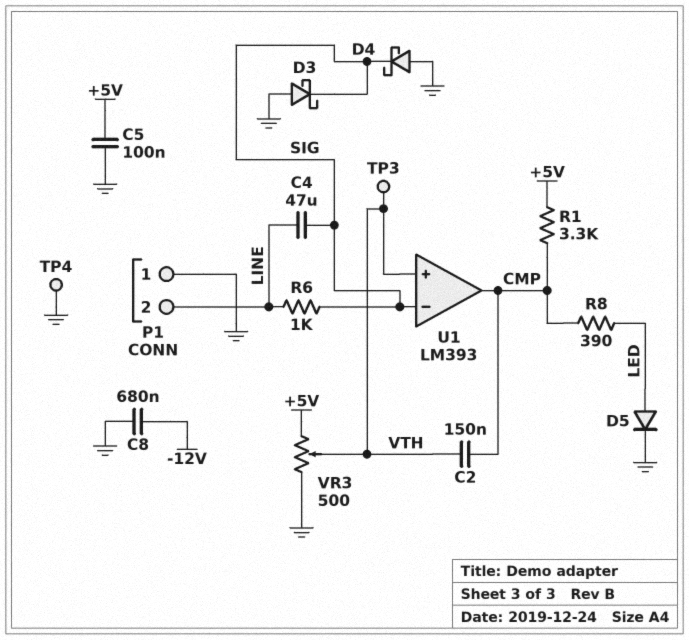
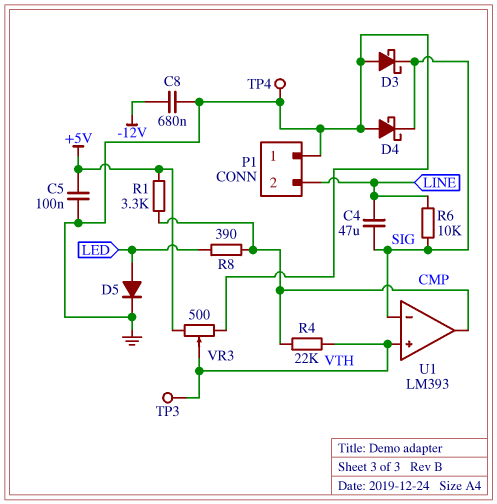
C2: 150nF (CMP, VTH) -> none
R4: none -> 22k (CMP, VTH)
R6: 1k (LINE, SIG) -> 10k (LINE, SIG)

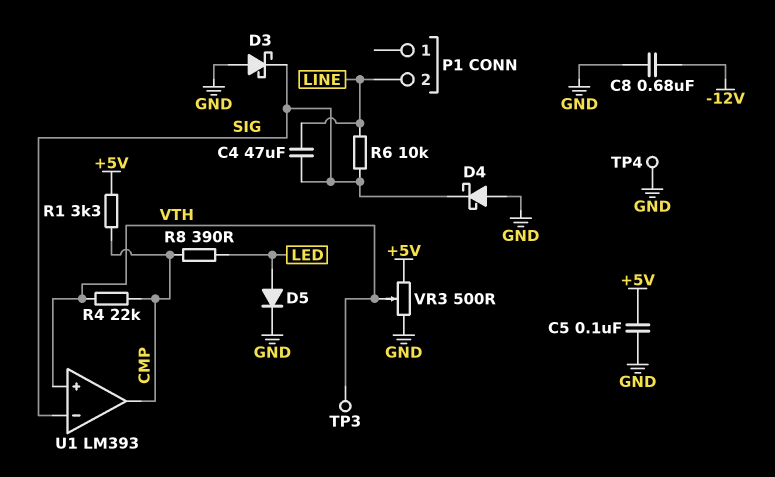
P1 pin 1: GND -> none

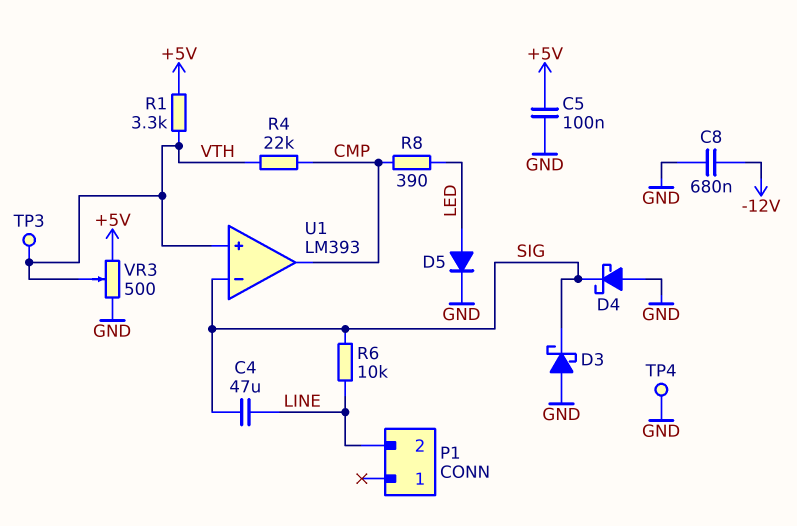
R1: 3.3k (+5V, CMP) -> 3.3k (+5V, VTH)

